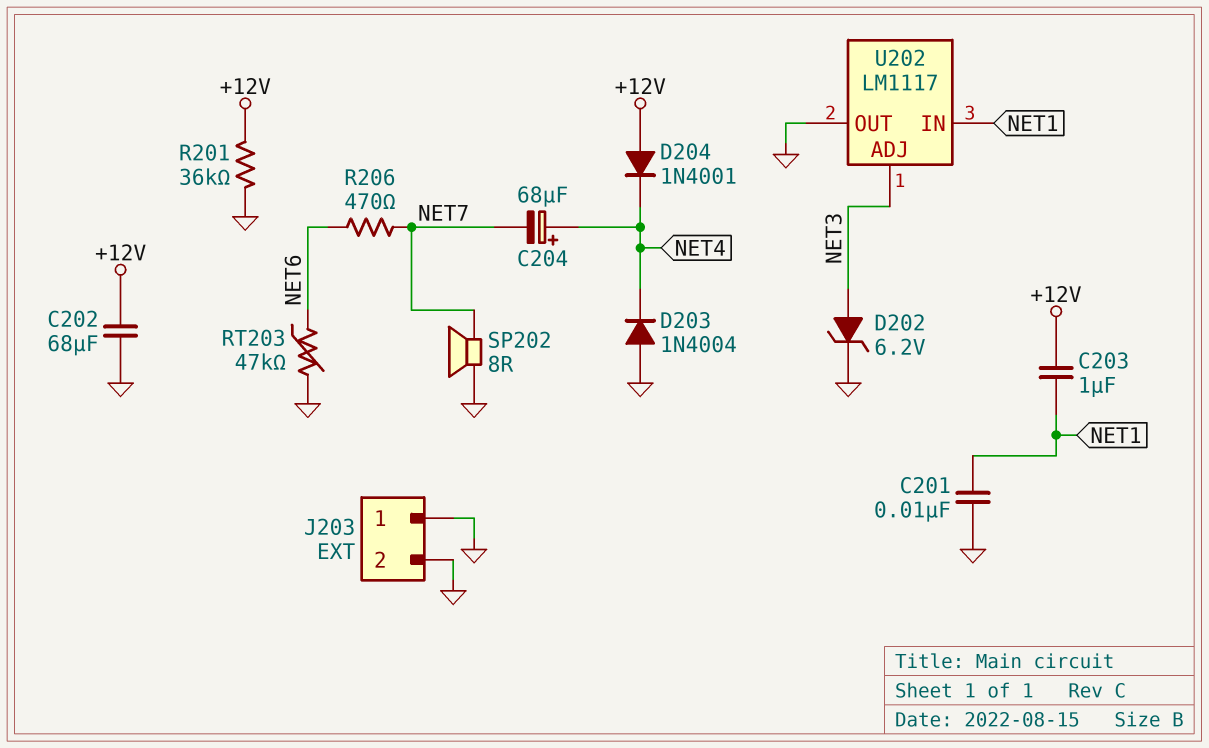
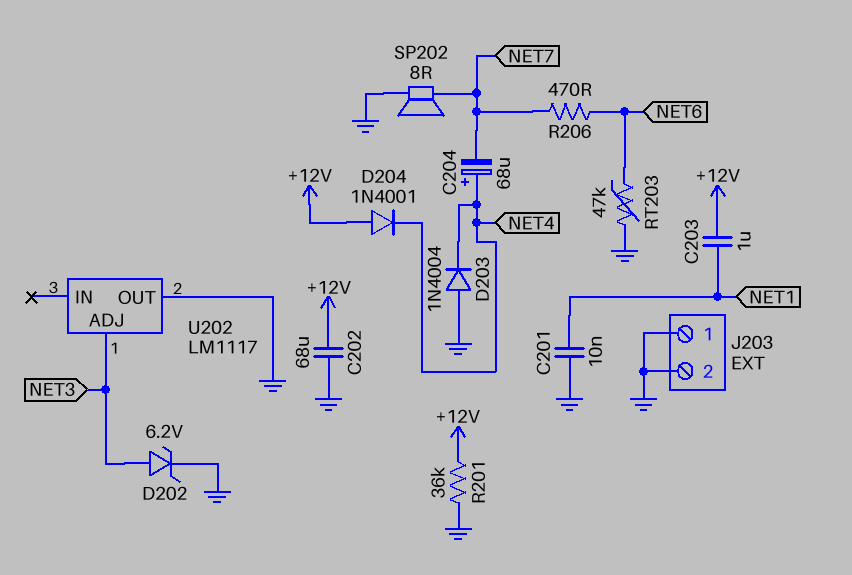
U202 pin IN: NET1 -> none

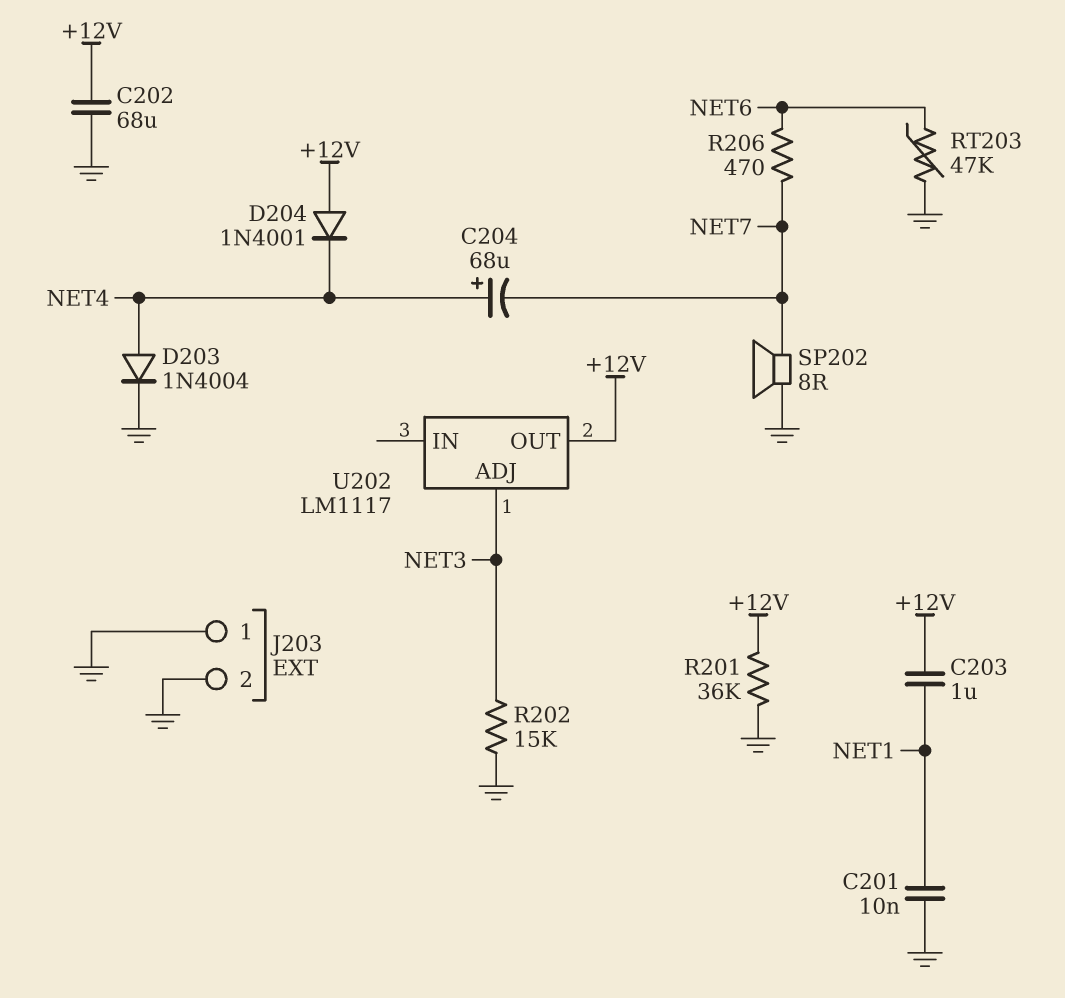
D202: zener 6.2V (A NET3, K GND) -> none
D203: diode 1N4004 (A GND, K NET4) -> diode 1N4004 (A NET4, K GND)
R202: none -> 15k (GND, NET3)
U202 pin OUT: GND -> +12V

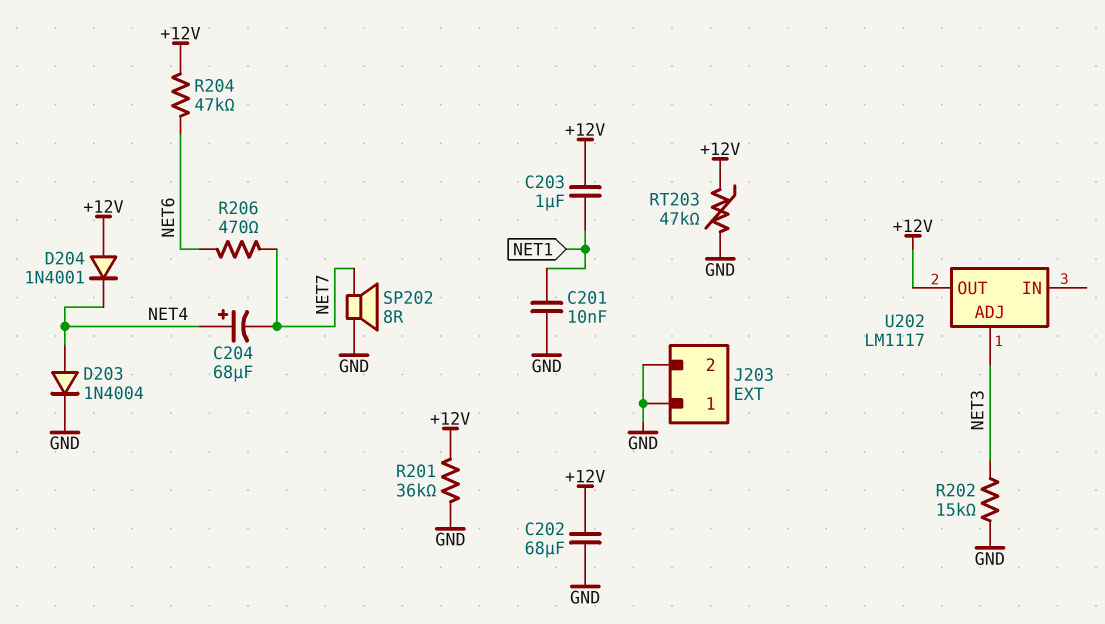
R204: none -> 47k (+12V, NET6)
RT203: 47k (GND, NET6) -> 47k (+12V, GND)

